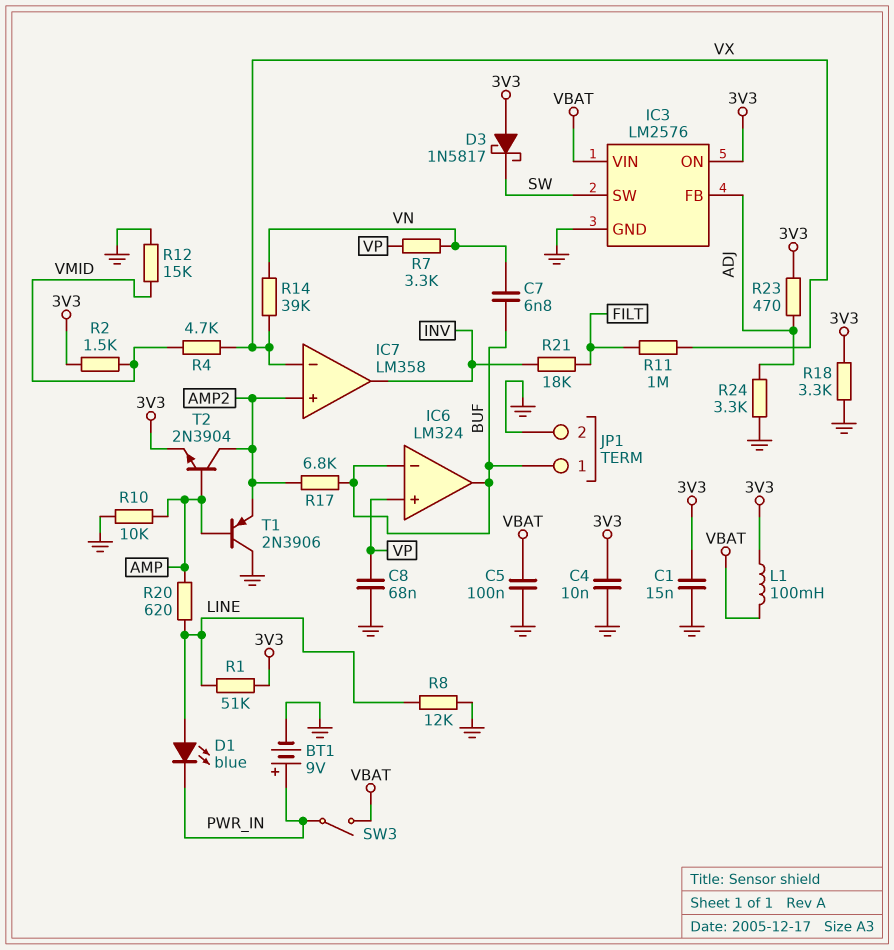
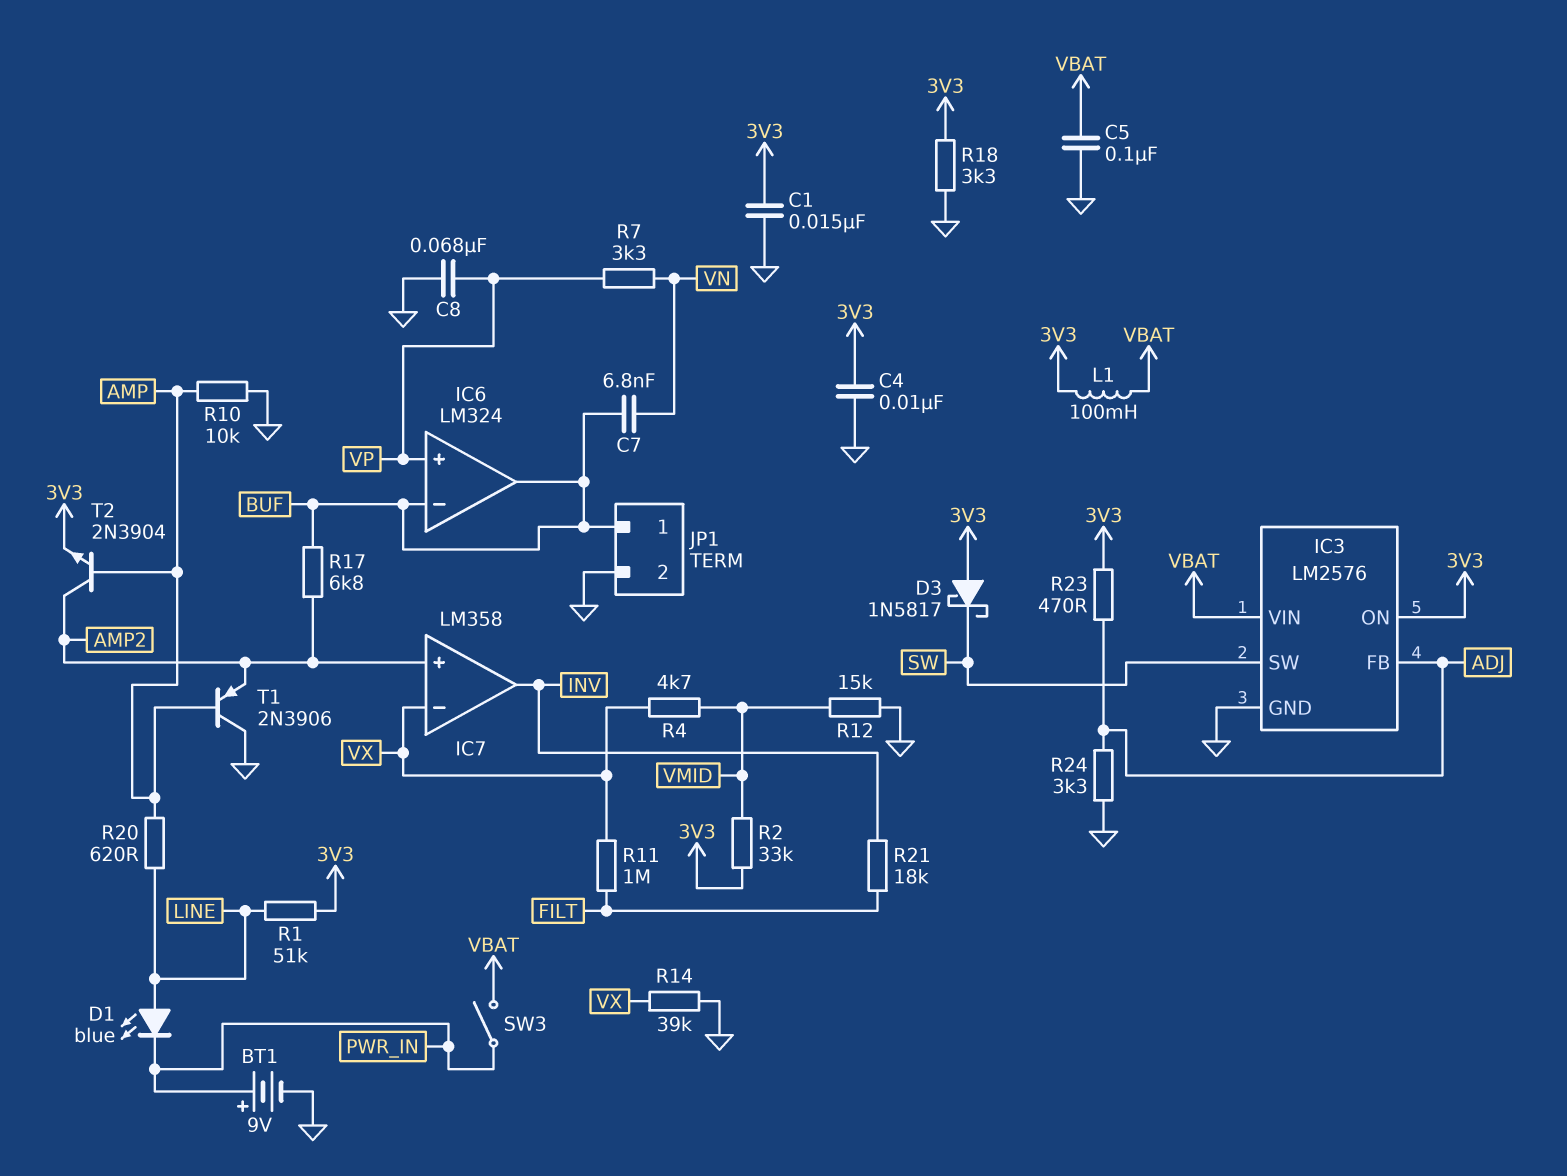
R2: 1.5k (3V3, VMID) -> 33k (3V3, VMID)
R8: 12k (GND, LINE) -> none
R14: 39k (VN, VX) -> 39k (GND, VX)

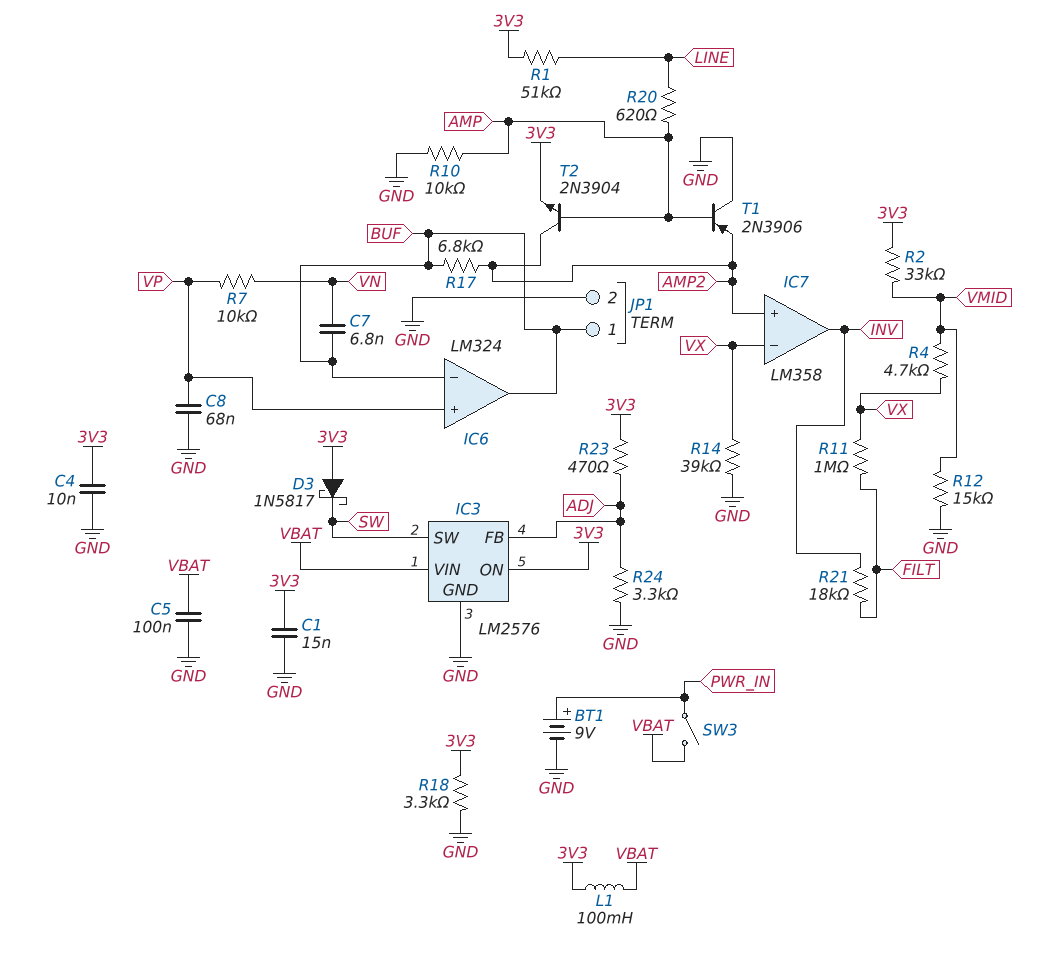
D1: LED blue (A LINE, K PWR_IN) -> none
R7: 3.3k (VN, VP) -> 10k (VN, VP)

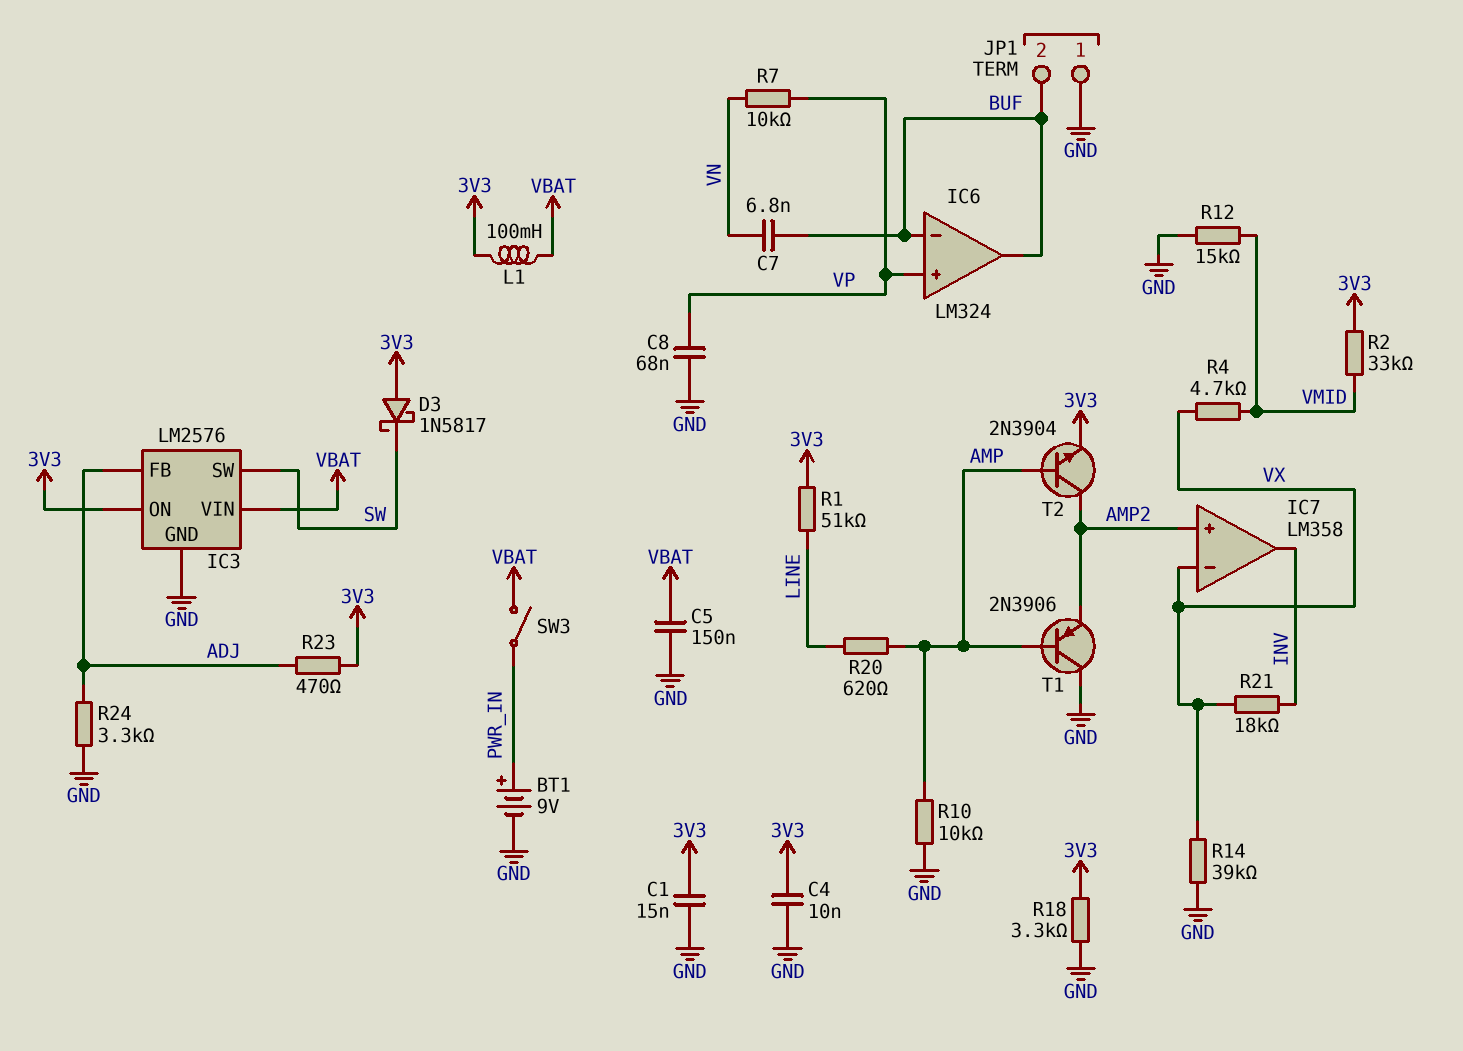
C5: 100nF (GND, VBAT) -> 150nF (GND, VBAT)
JP1 pin 1: BUF -> GND
JP1 pin 2: GND -> BUF
R11: 1M (FILT, VX) -> none
R17: 6.8k (AMP2, BUF) -> none
R21: 18k (FILT, INV) -> 18k (INV, VX)

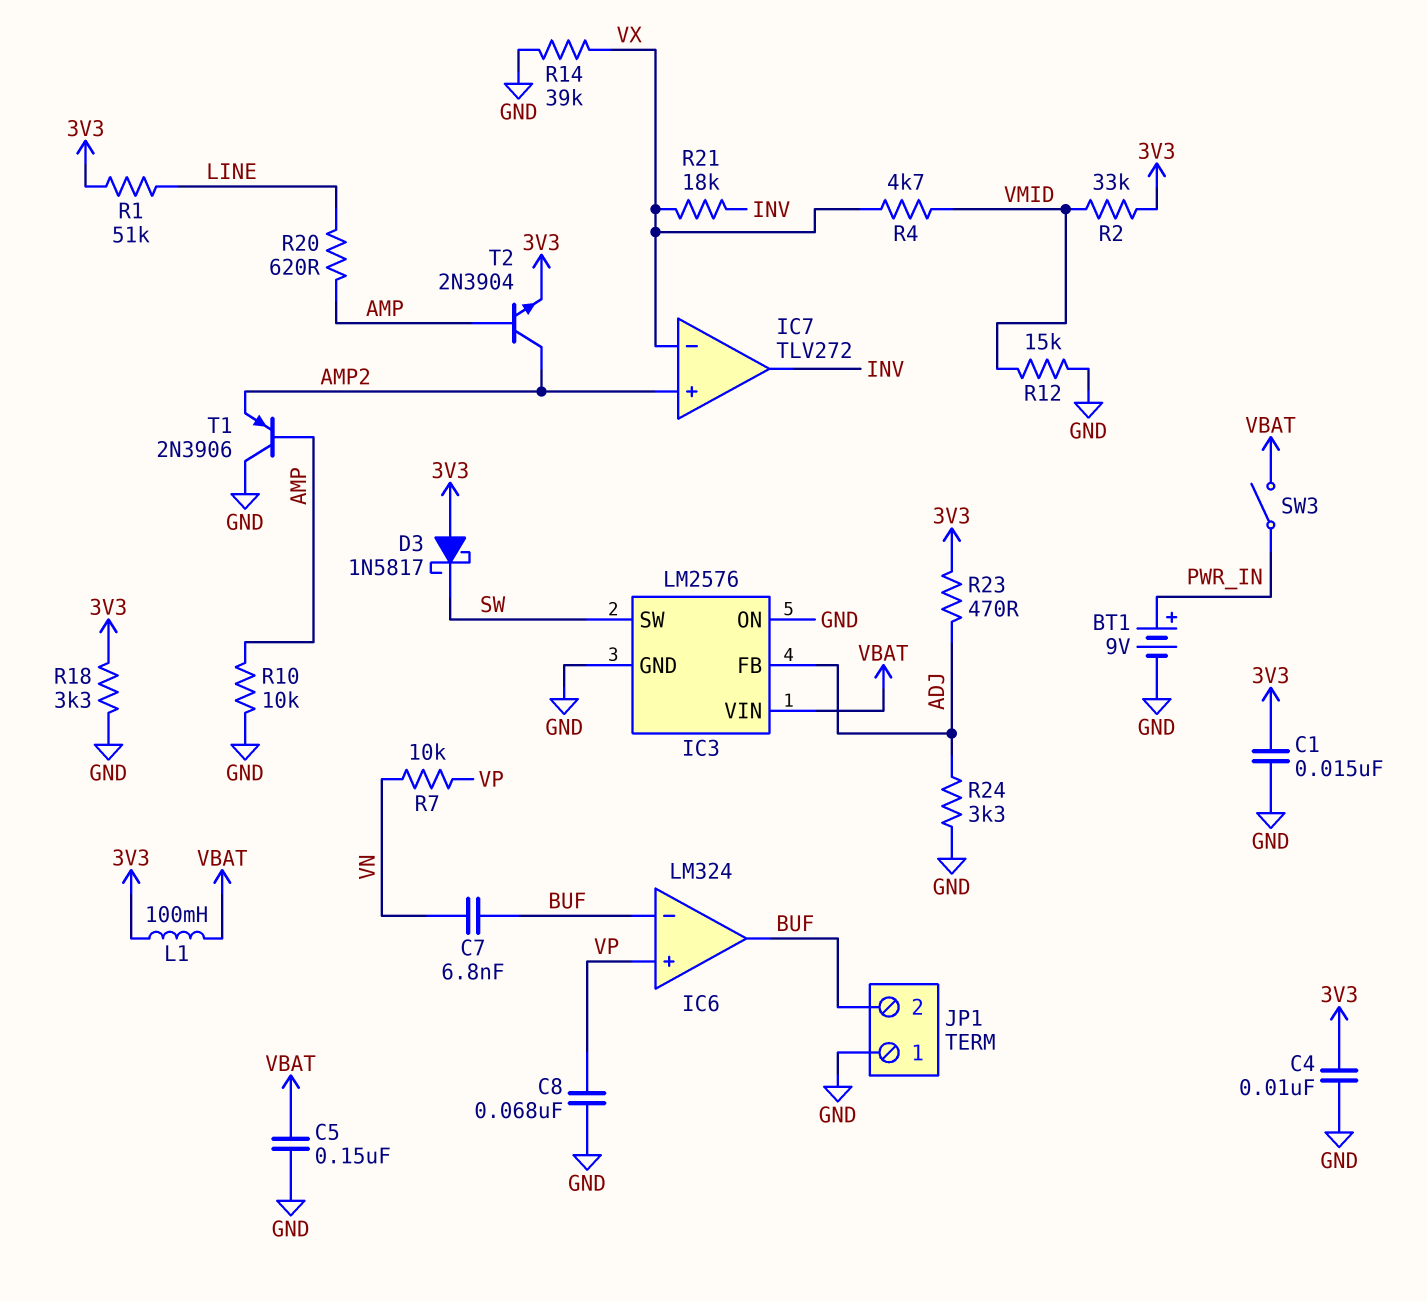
IC3 pin ON: 3V3 -> GND
IC7: LM358 -> TLV272

